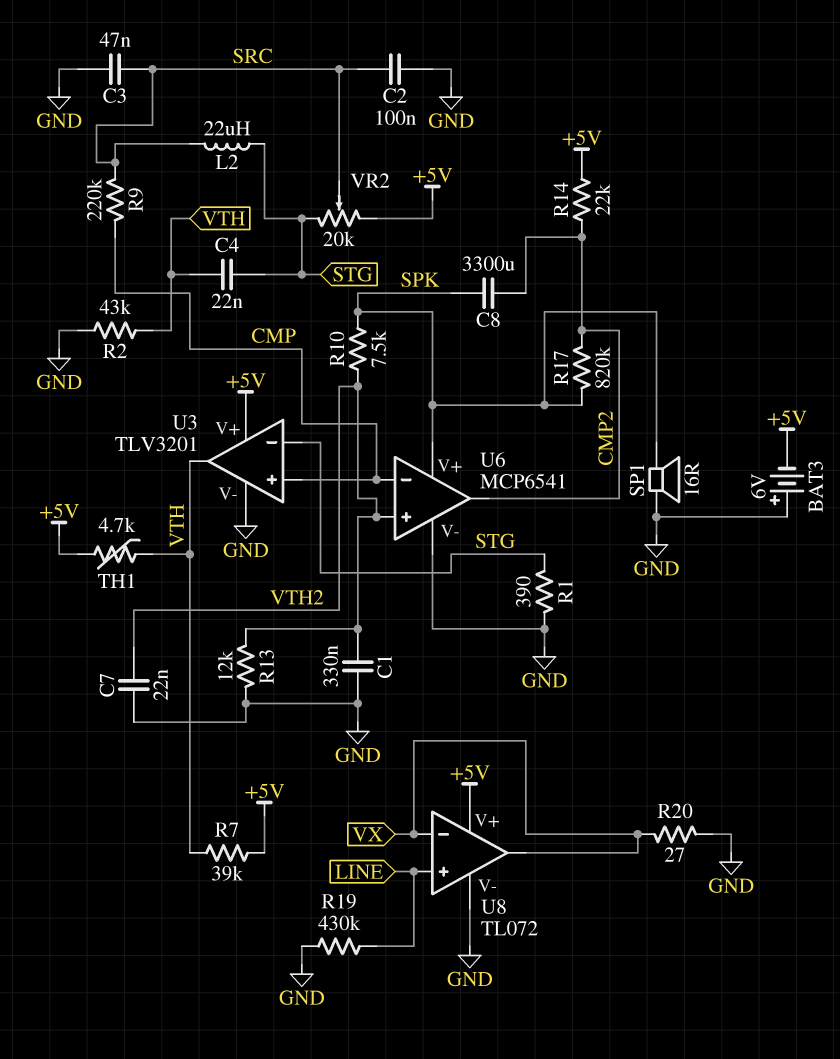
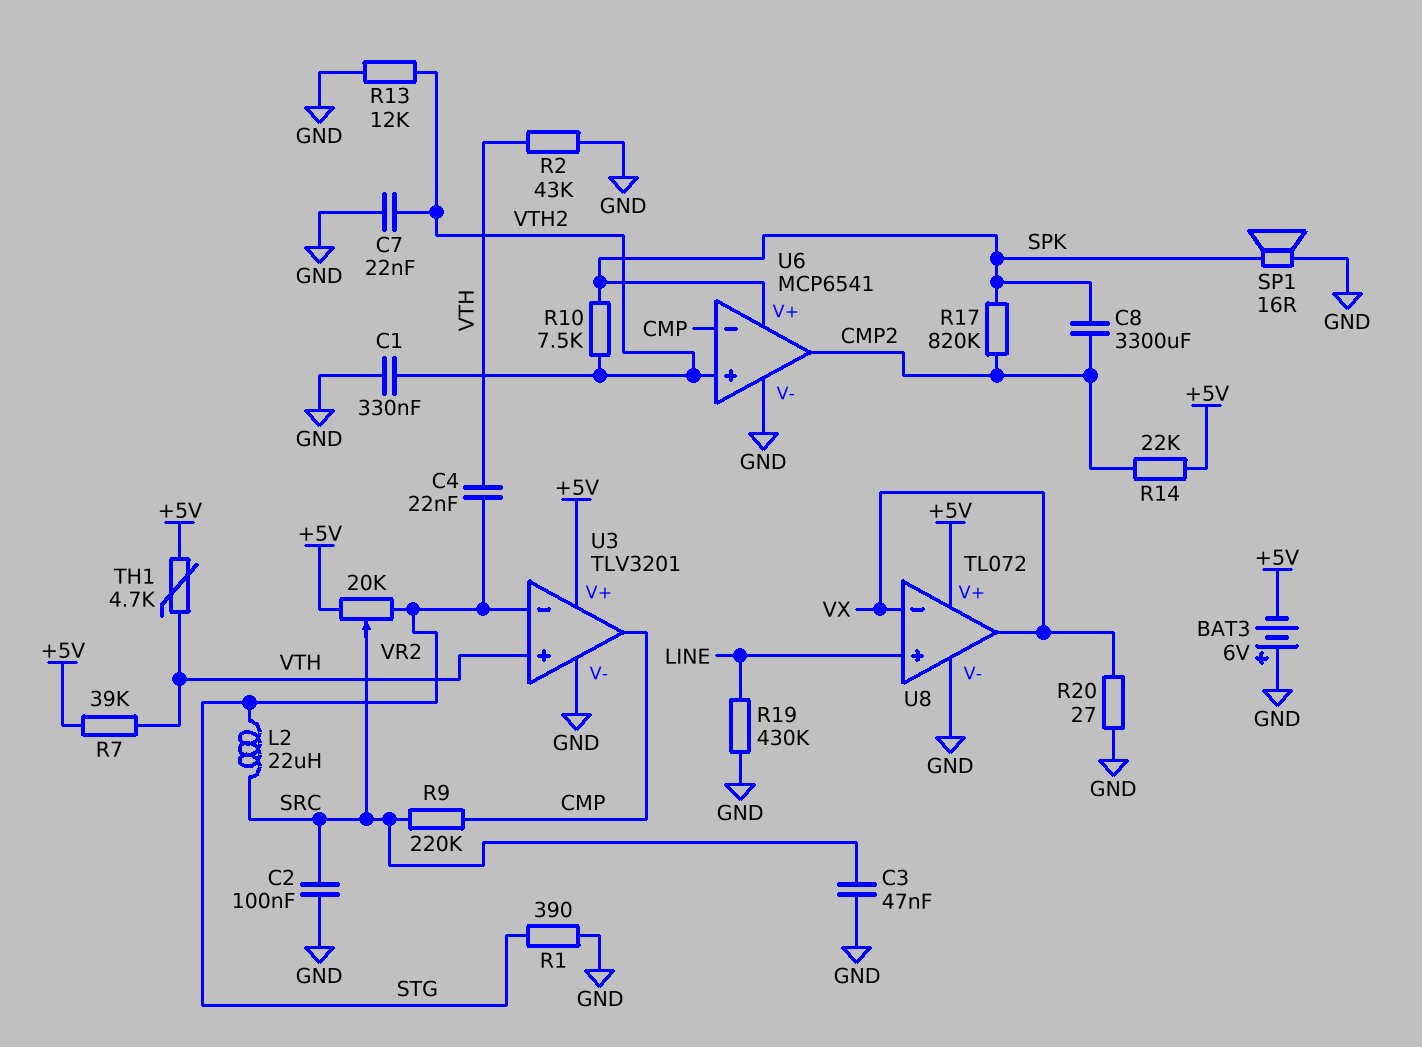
U3 pin in+: CMP -> VTH
U3 pin out: VTH -> CMP

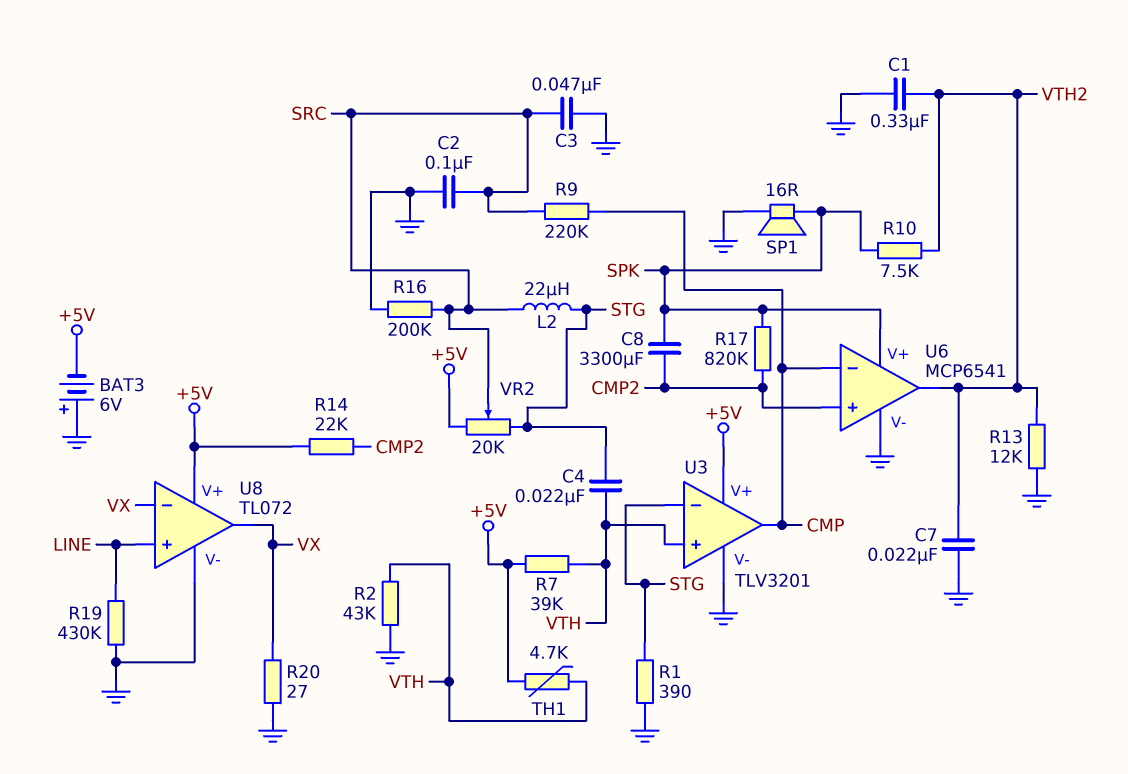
R16: none -> 200k (GND, SRC)
U6 pin in+: VTH2 -> CMP2
U6 pin out: CMP2 -> VTH2

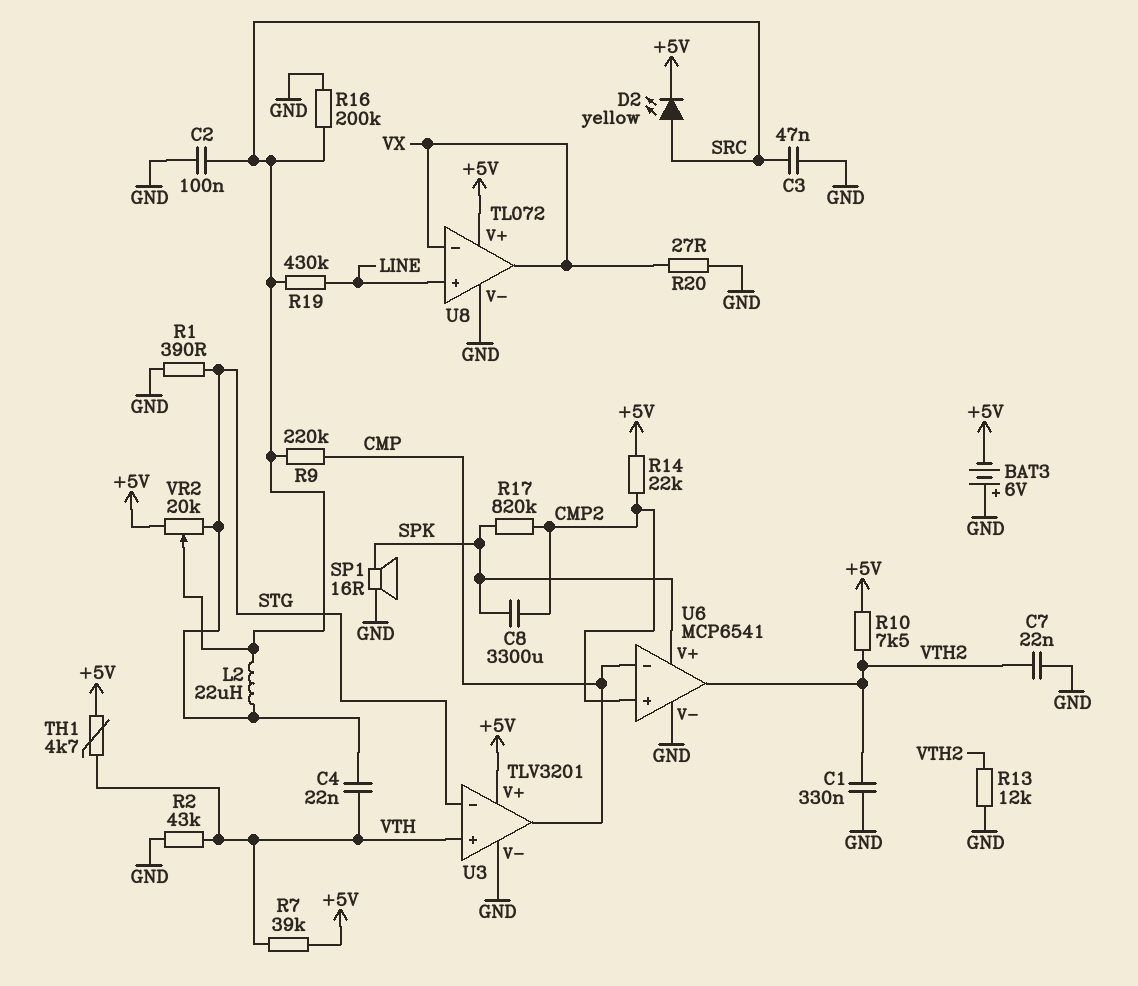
D2: none -> LED yellow (A SRC, K +5V)
R10: 7.5k (SPK, VTH2) -> 7.5k (+5V, VTH2)
R19: 430k (GND, LINE) -> 430k (LINE, SRC)

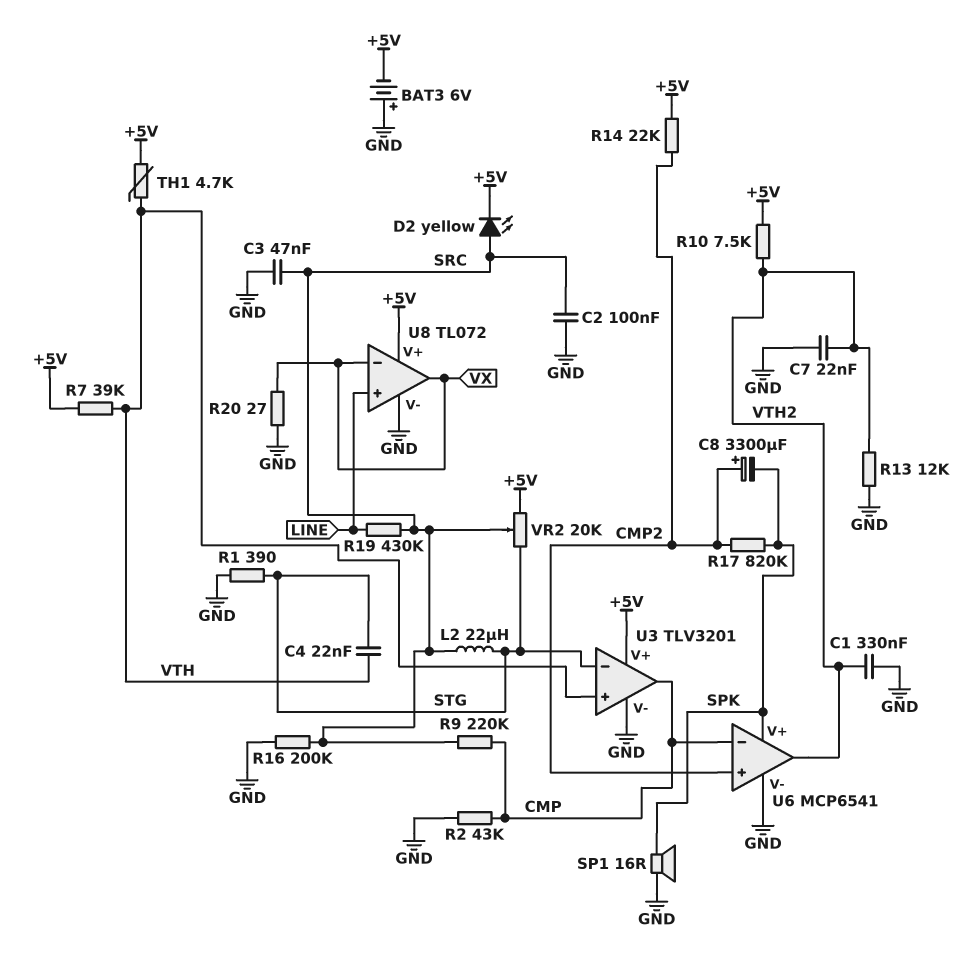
C8: 3300uF (CMP2, SPK) -> 3300uF (plus CMP2, minus SPK)
R2: 43k (GND, VTH) -> 43k (CMP, GND)

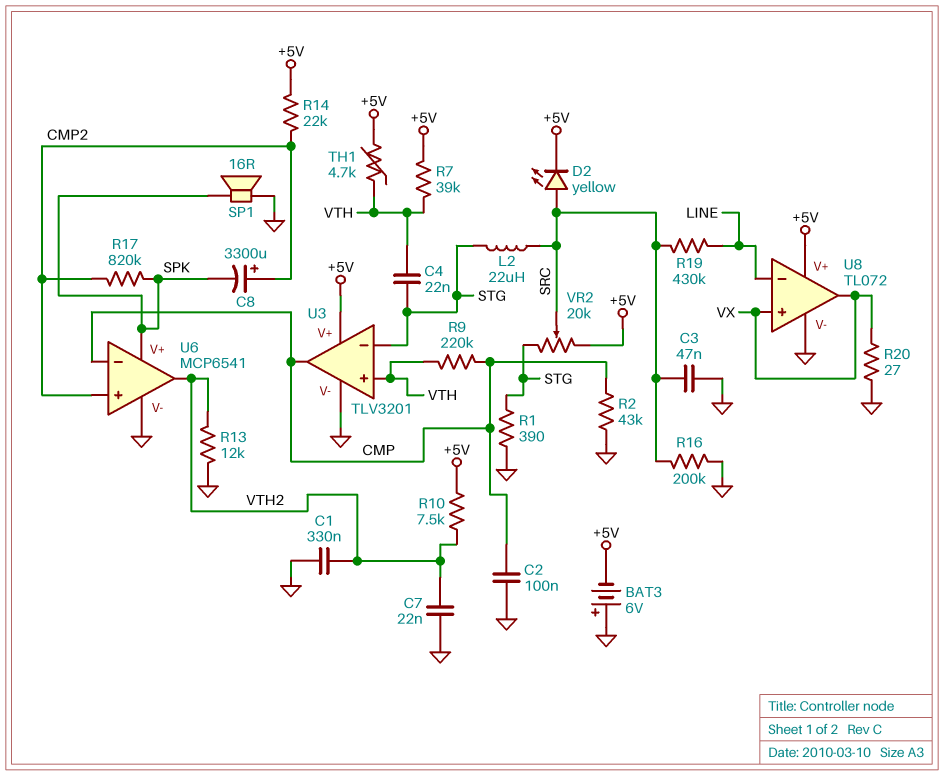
C2: 100nF (GND, SRC) -> 100nF (CMP, GND)
R9: 220k (CMP, SRC) -> 220k (CMP, VTH)
U8 pin in+: LINE -> VX
U8 pin in-: VX -> LINE

